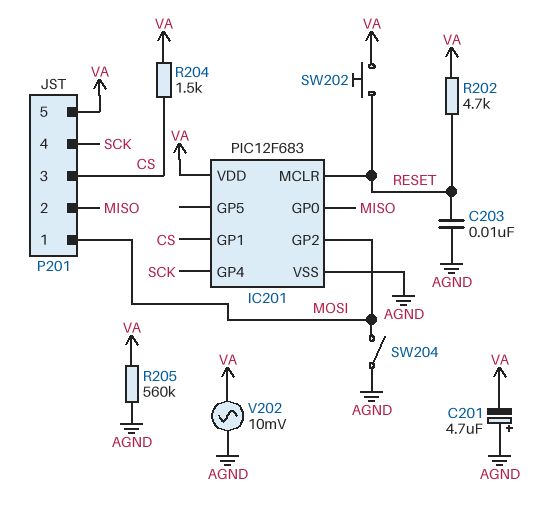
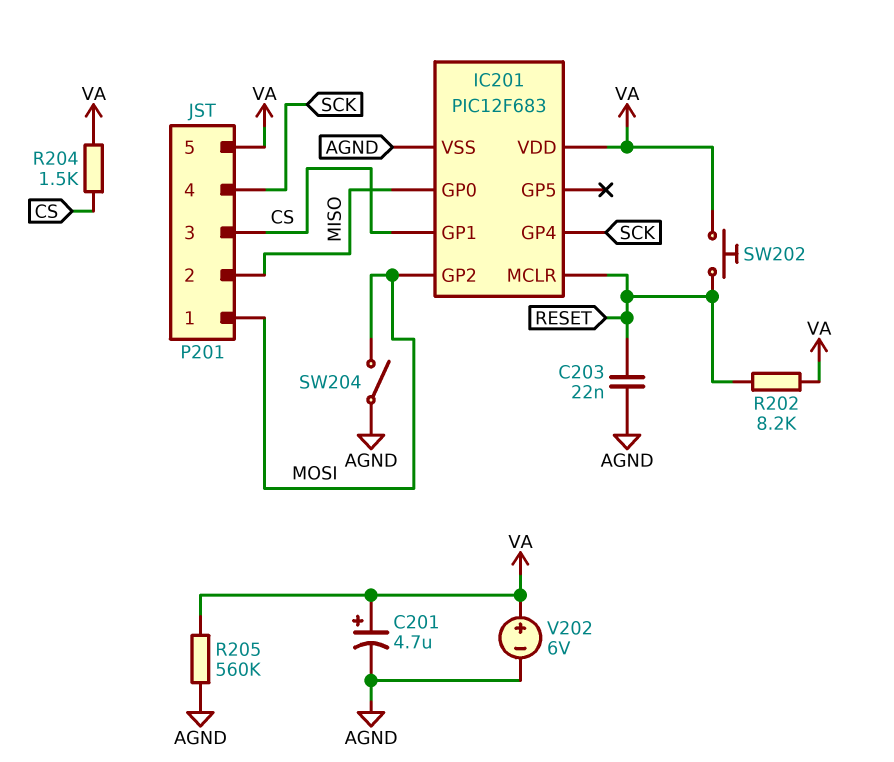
C201: 4.7uF (plus AGND, minus VA) -> 4.7uF (plus VA, minus AGND)
C203: 10nF (AGND, RESET) -> 22nF (AGND, RESET)
R202: 4.7k (RESET, VA) -> 8.2k (RESET, VA)
V202: AC 10mV (AGND, VA) -> 6V (plus VA, minus AGND)

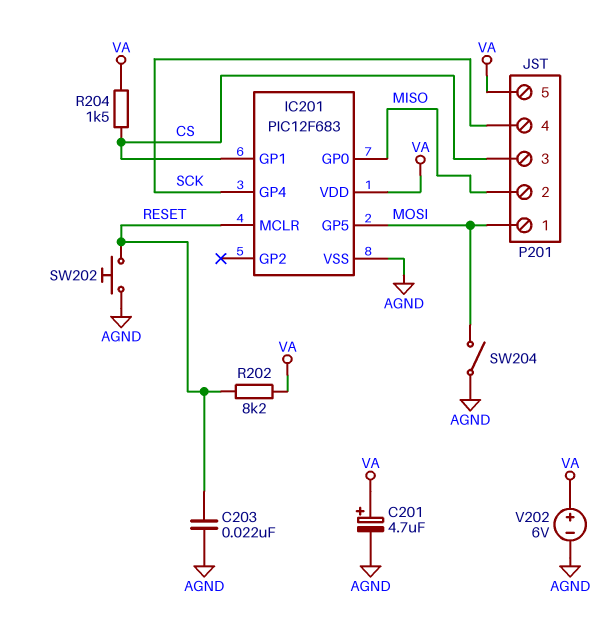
IC201 pin GP2: MOSI -> none
IC201 pin GP5: none -> MOSI
R205: 560k (AGND, VA) -> none
SW202: button (RESET, VA) -> button (AGND, RESET)

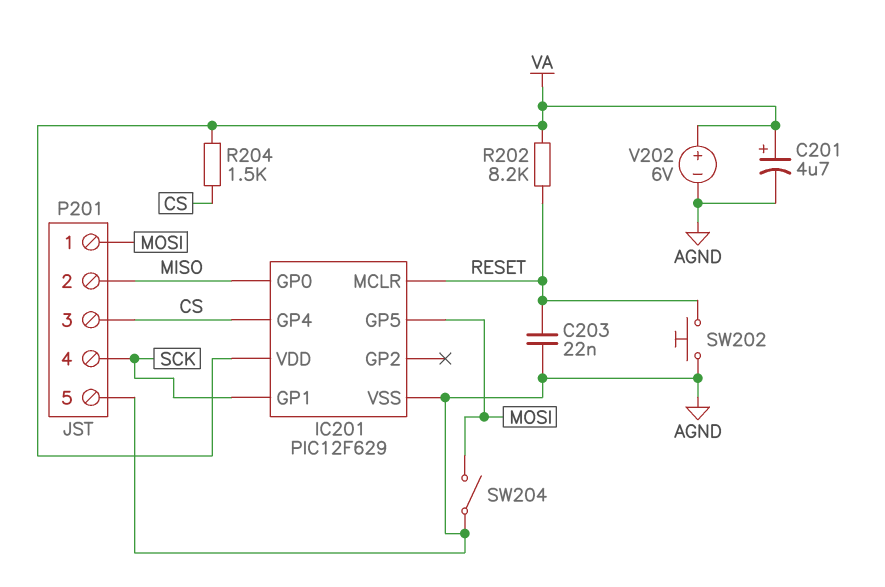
IC201: PIC12F683 -> PIC12F629
IC201 pin GP1: CS -> SCK
IC201 pin GP4: SCK -> CS
P201 pin 5: VA -> AGND

